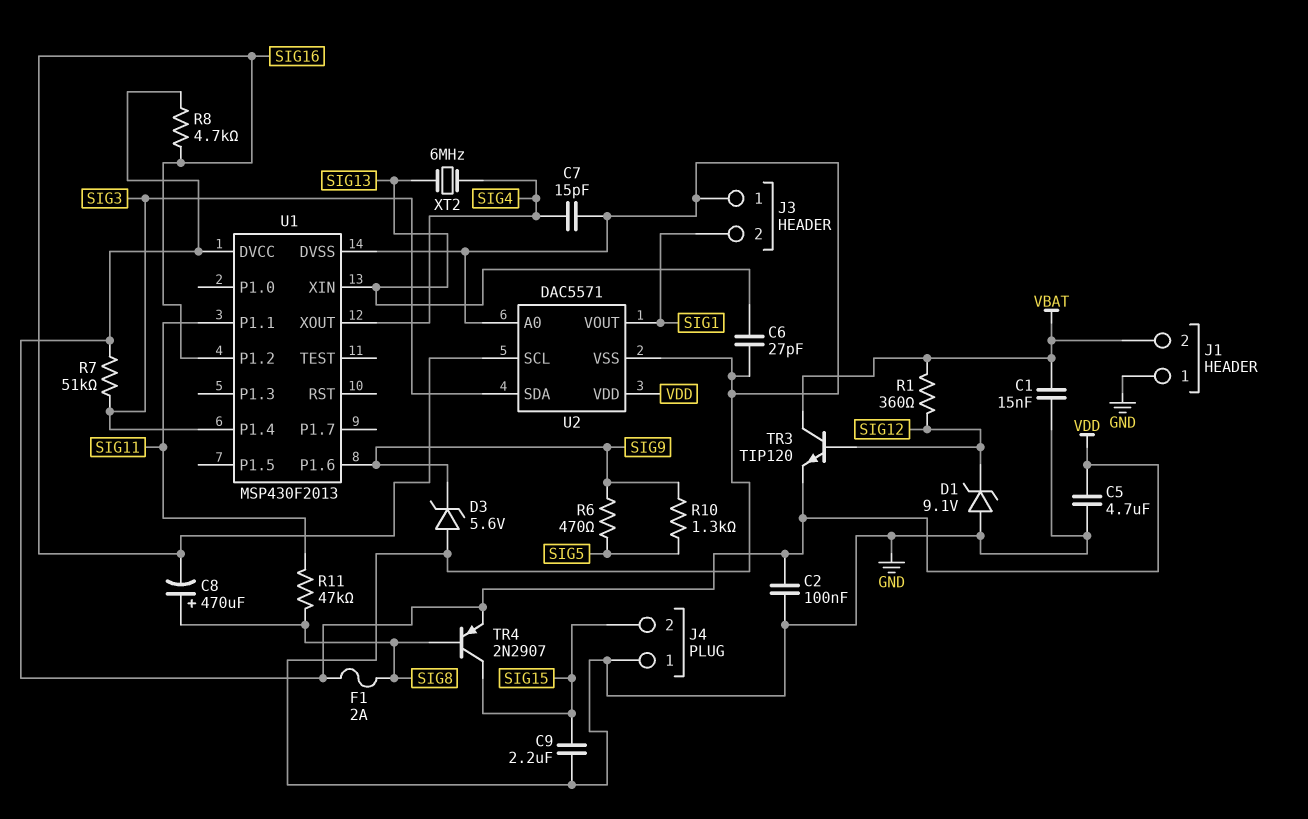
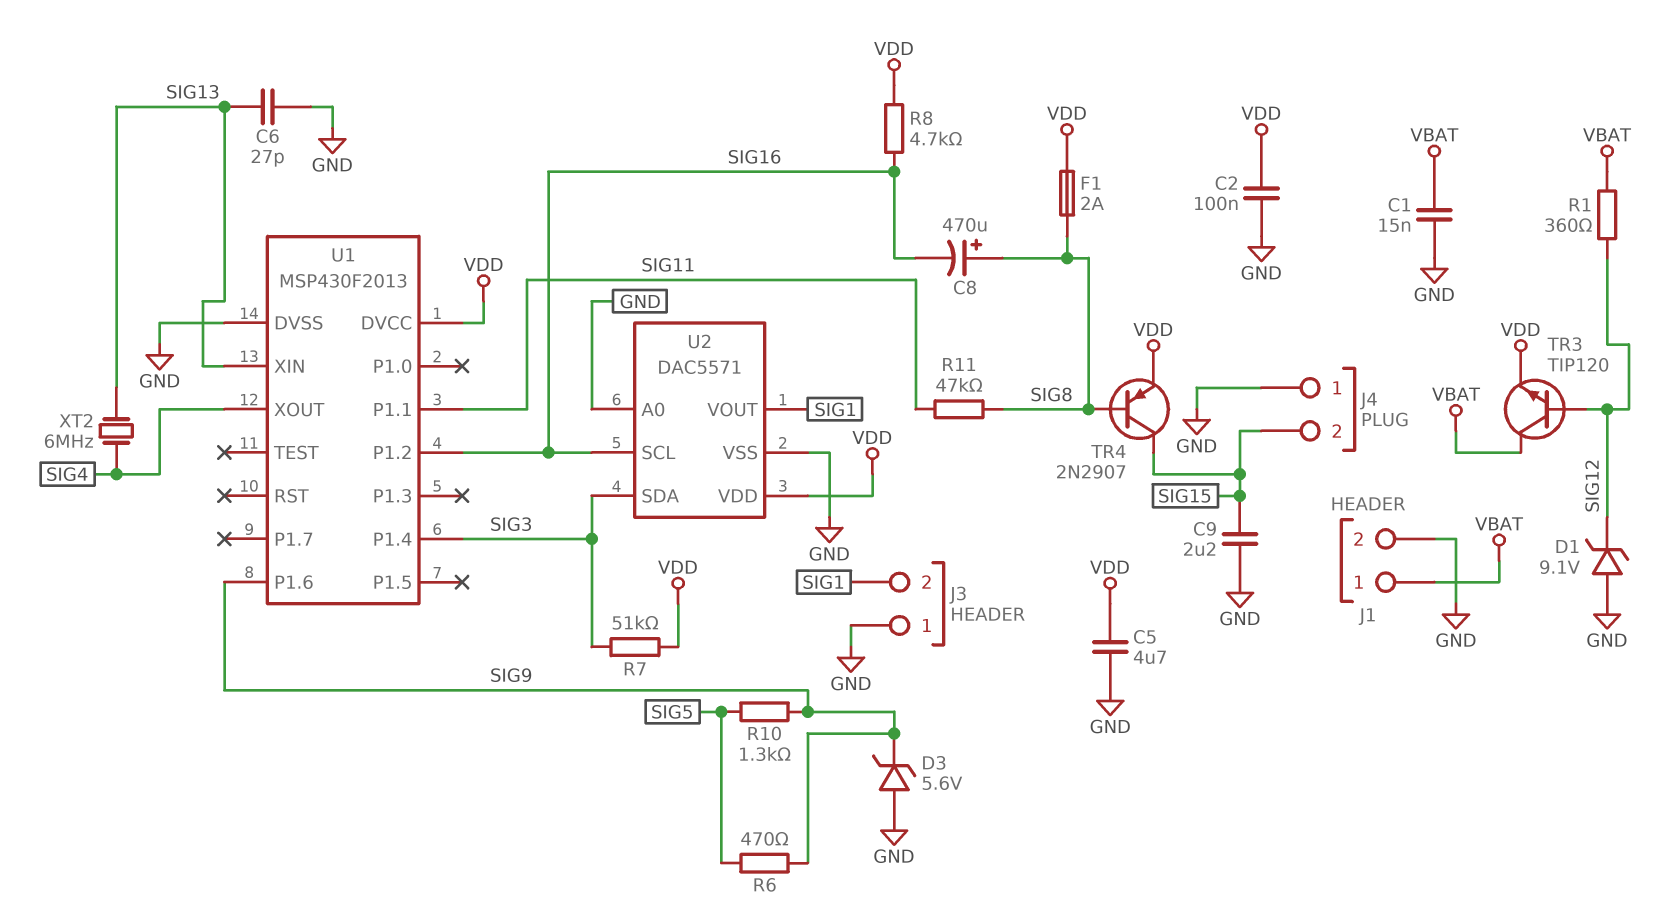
C7: 15pF (GND, SIG4) -> none
J1 pin 1: GND -> VBAT
J1 pin 2: VBAT -> GND

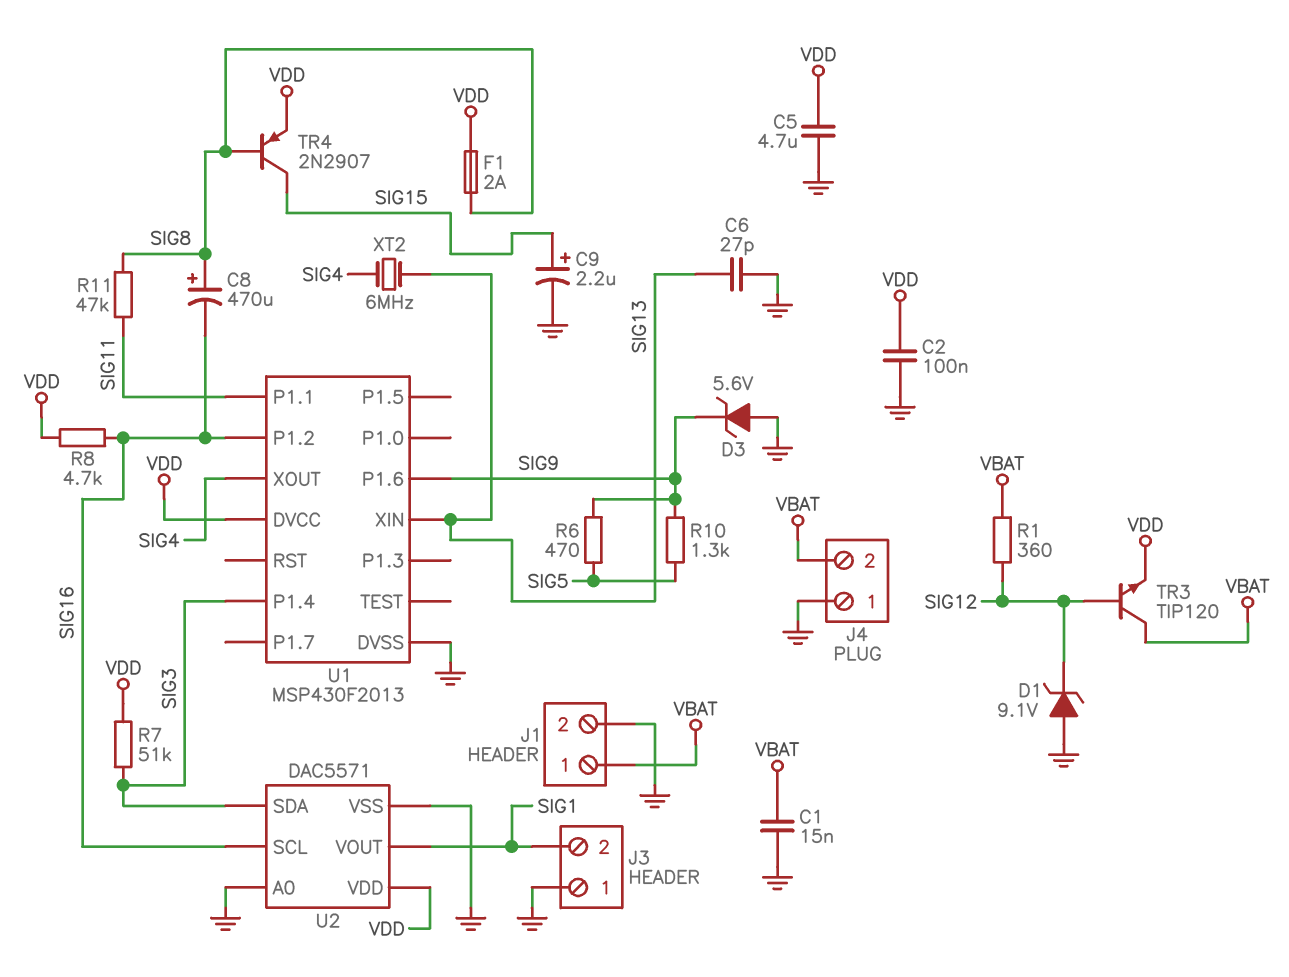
C9: 2.2uF (GND, SIG15) -> 2.2uF (plus SIG15, minus GND)
J4 pin 2: SIG15 -> VBAT

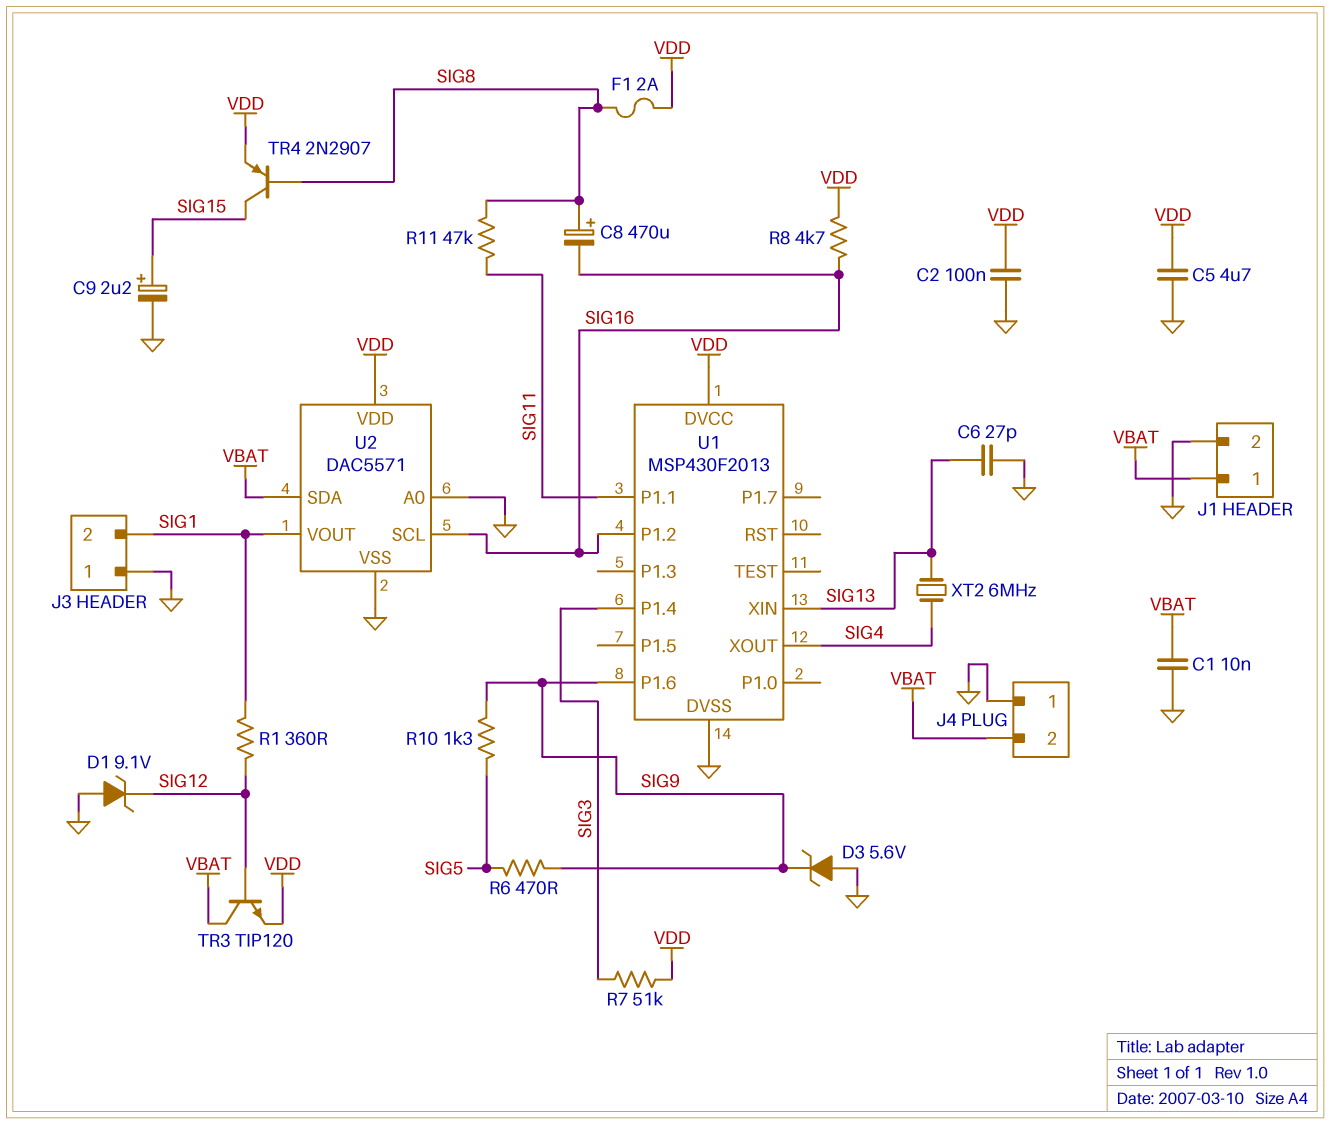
C1: 15nF (GND, VBAT) -> 10nF (GND, VBAT)
R1: 360 (SIG12, VBAT) -> 360 (SIG1, SIG12)
U2 pin SDA: SIG3 -> VBAT

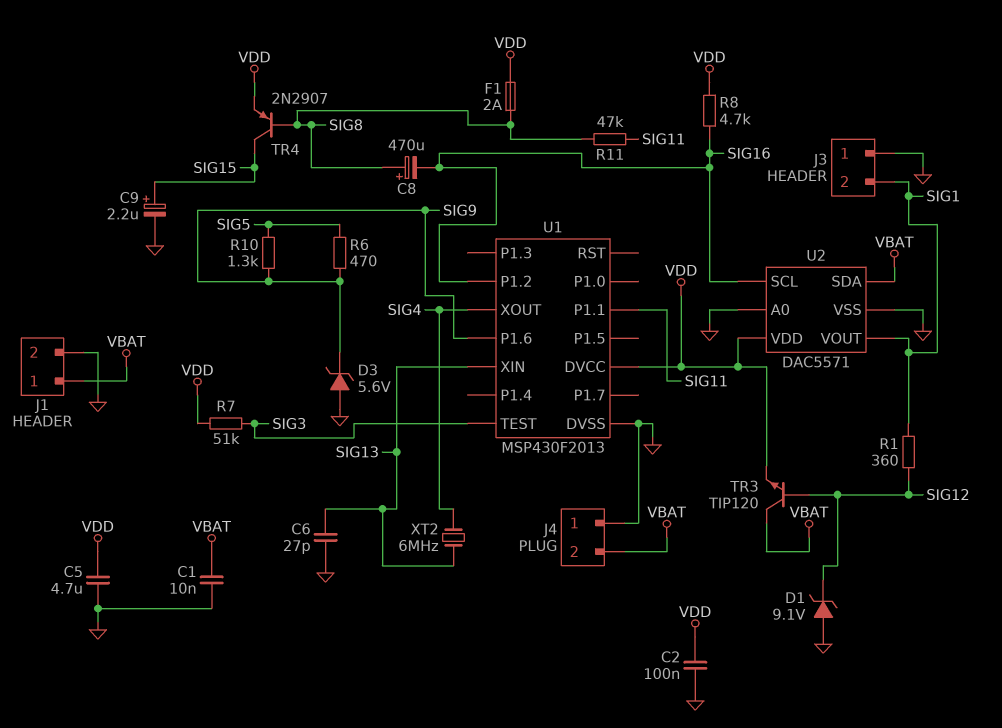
U1 pin P1.4: SIG3 -> none
U1 pin TEST: none -> SIG3

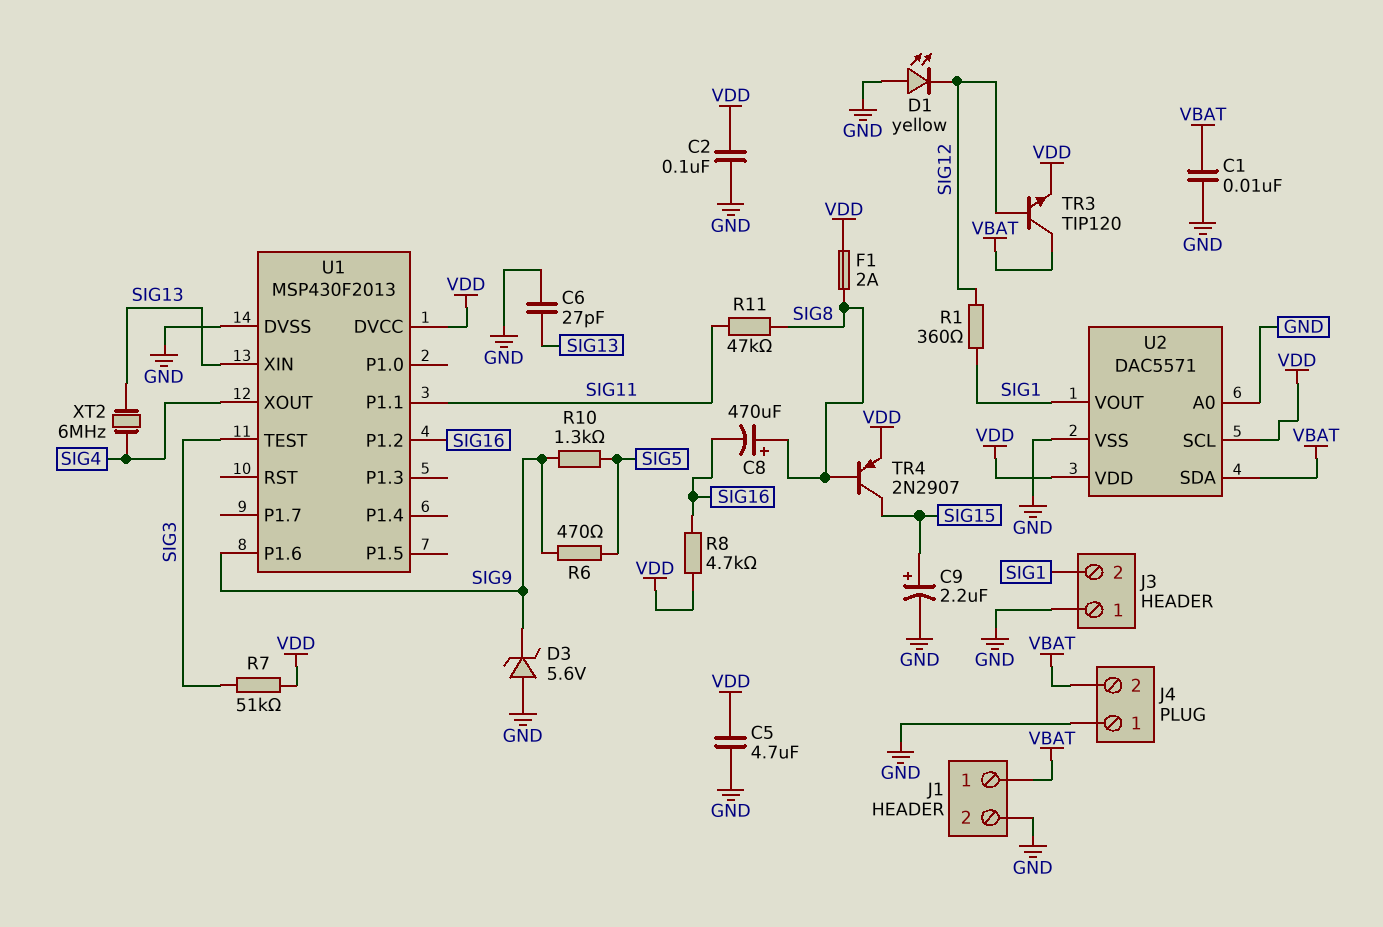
D1: zener 9.1V (A GND, K SIG12) -> LED yellow (A GND, K SIG12)
U2 pin SCL: SIG16 -> VDD

